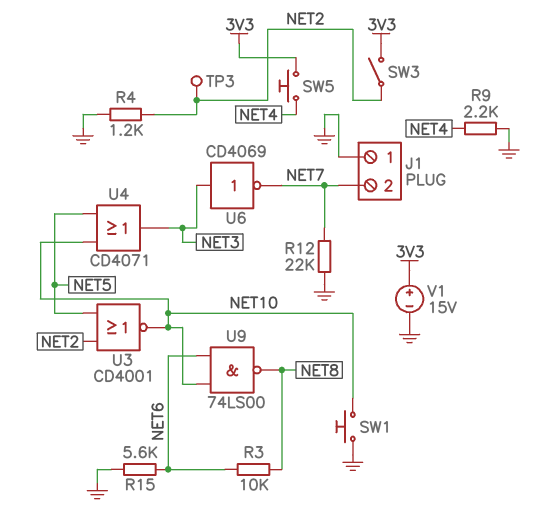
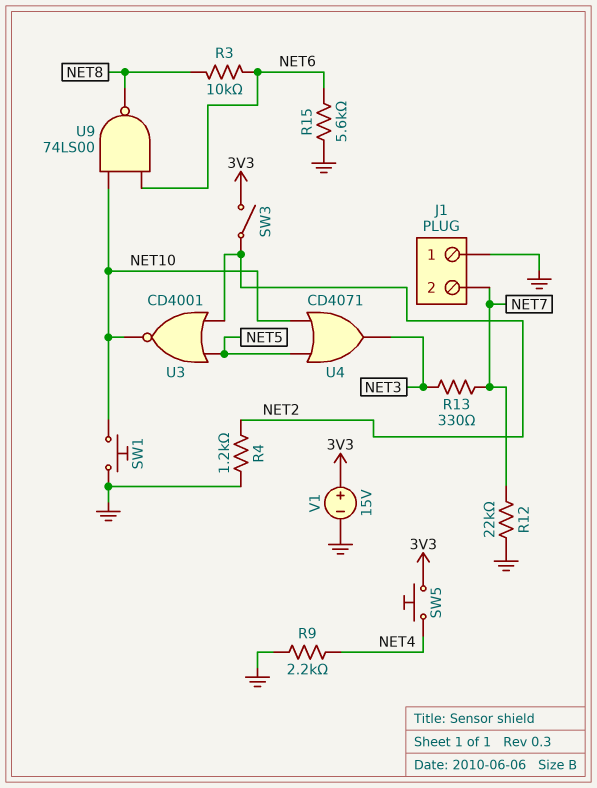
R13: none -> 330 (NET3, NET7)
TP3: test point (NET2) -> none
U6: NOT CD4069 (in NET3, out NET7) -> none

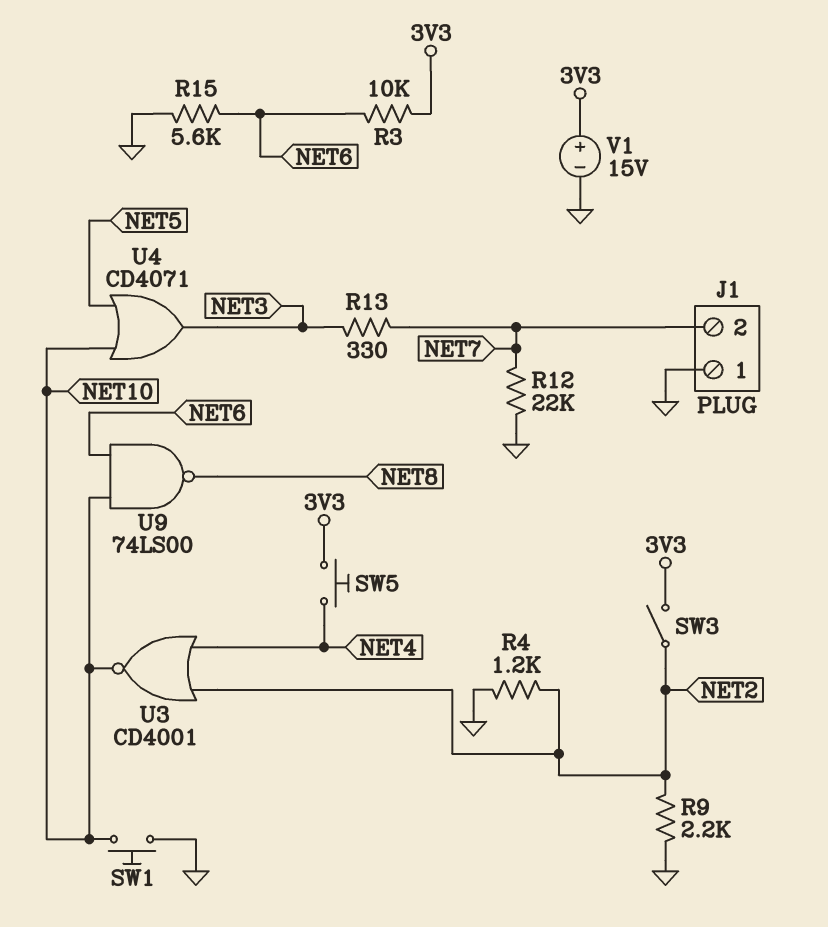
R3: 10k (NET6, NET8) -> 10k (3V3, NET6)
R9: 2.2k (GND, NET4) -> 2.2k (GND, NET2)
U3: NOR CD4001 (in NET2, in NET5, out NET10) -> NOR CD4001 (in NET2, in NET4, out NET10)

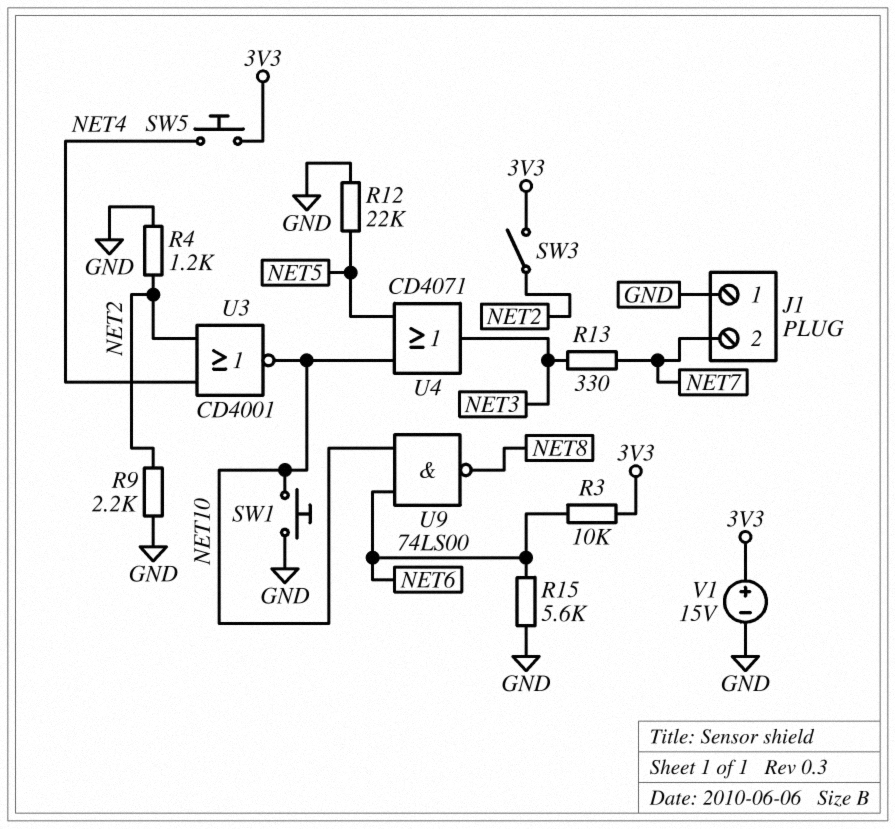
R12: 22k (GND, NET7) -> 22k (GND, NET5)

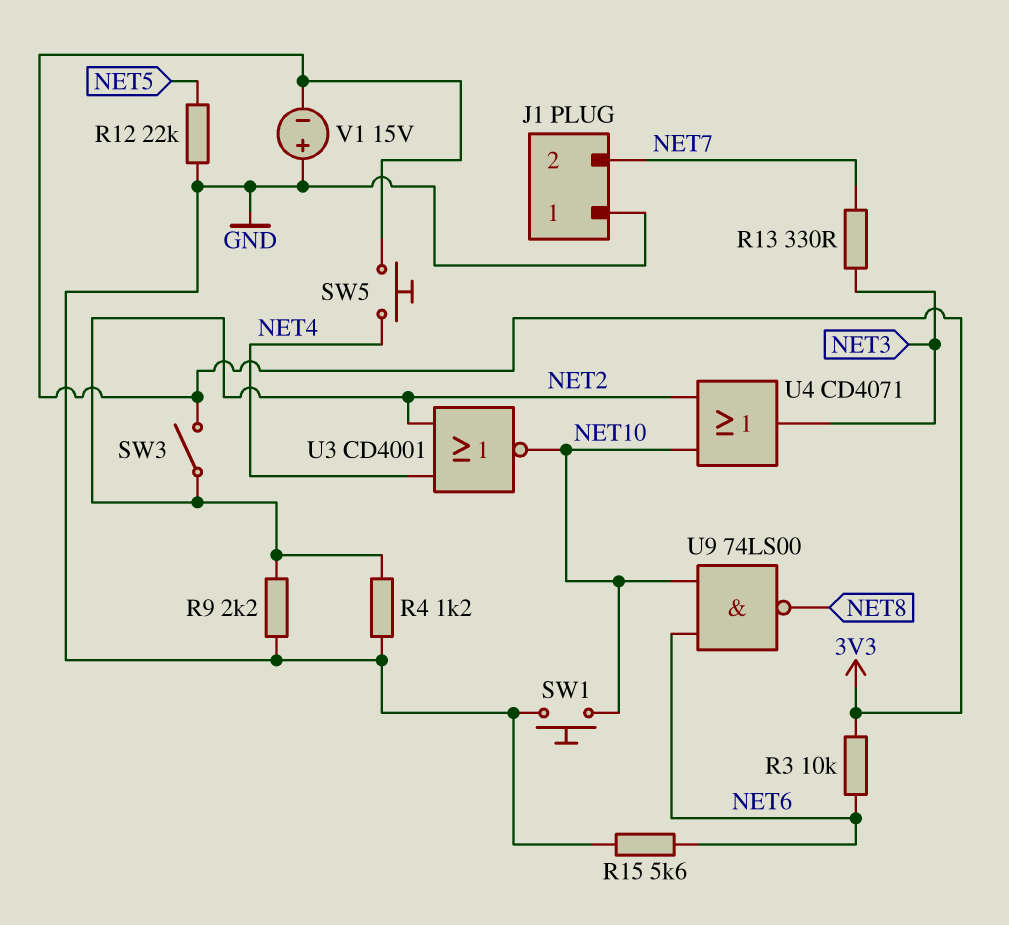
U4: OR CD4071 (in NET5, in NET10, out NET3) -> OR CD4071 (in NET2, in NET10, out NET3)
V1: 15V (plus 3V3, minus GND) -> 15V (plus GND, minus 3V3)

